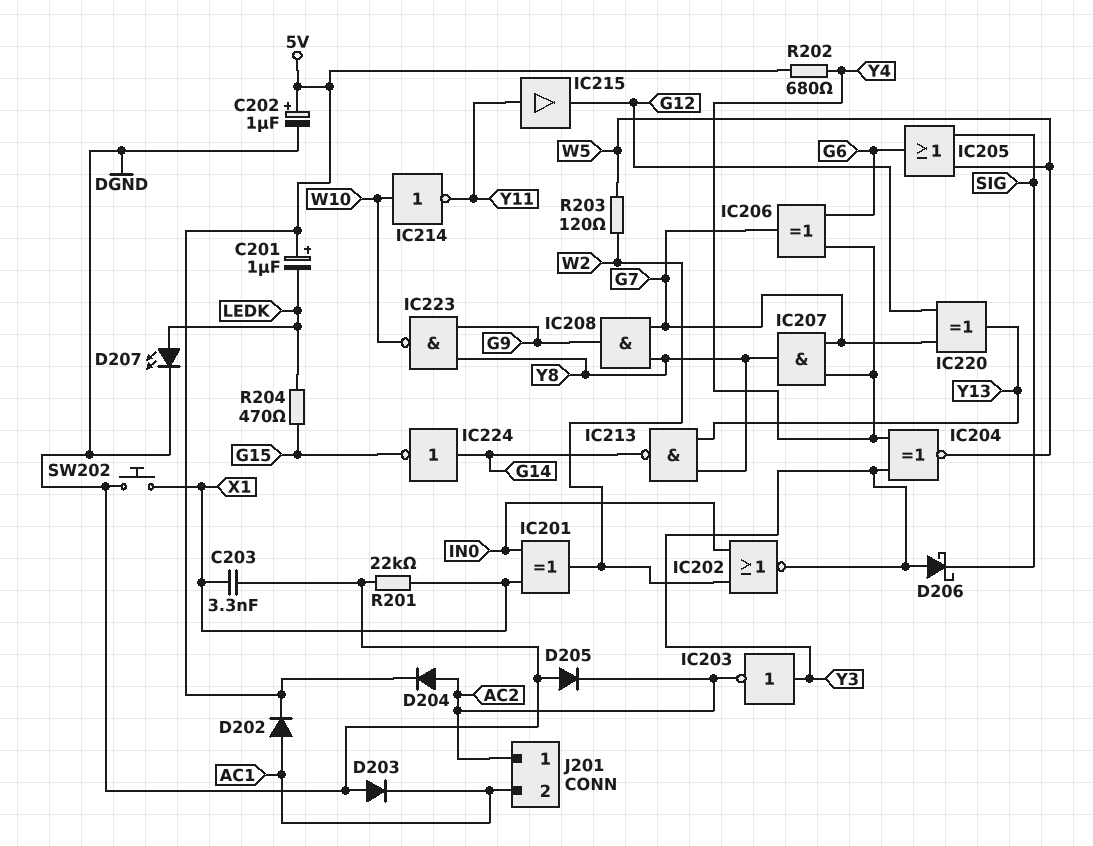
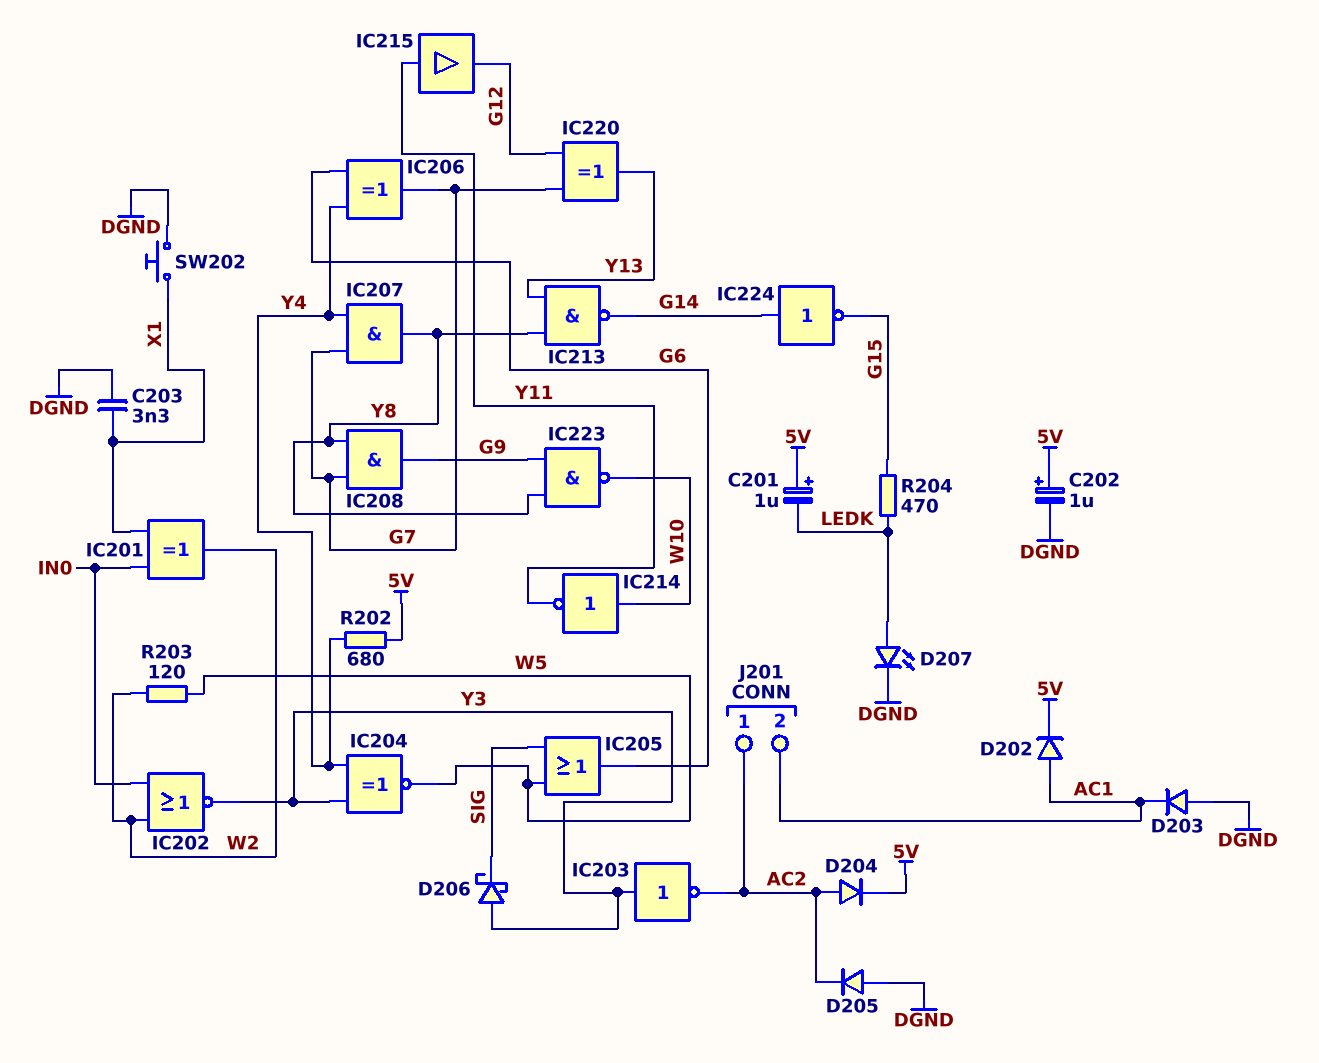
R201: 22k (DGND, X1) -> none

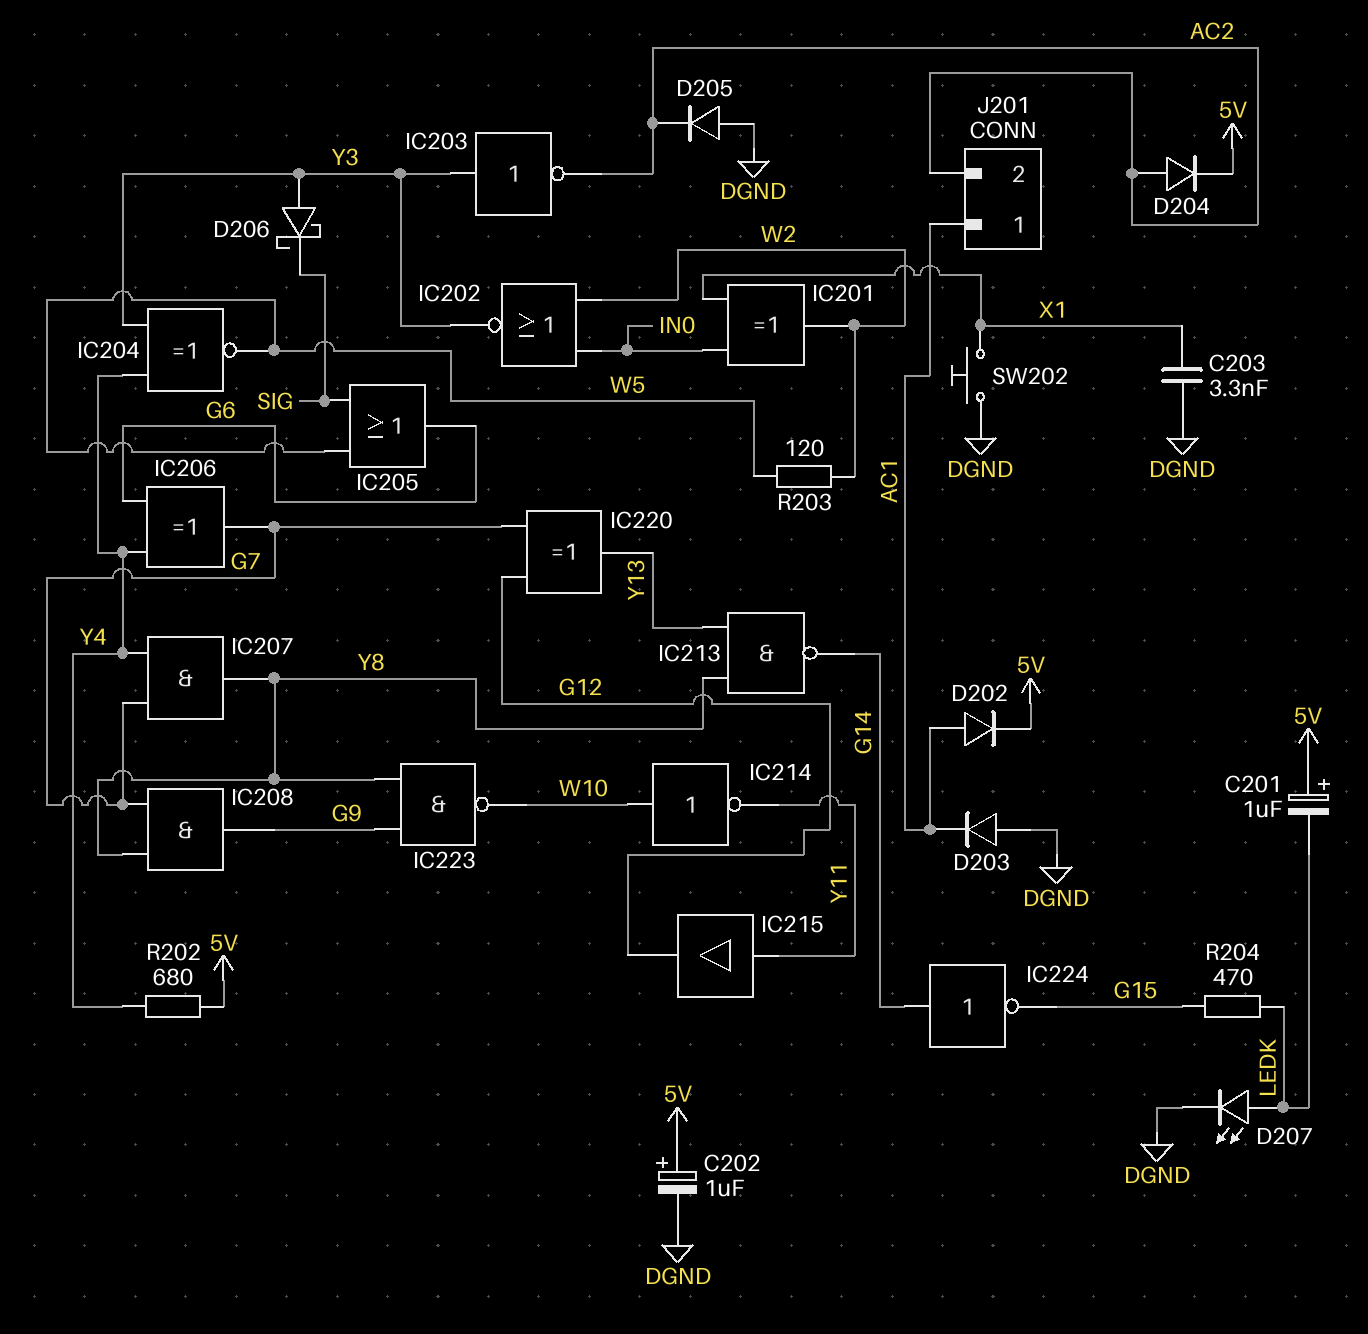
J201 pin 1: AC2 -> AC1
J201 pin 2: AC1 -> AC2

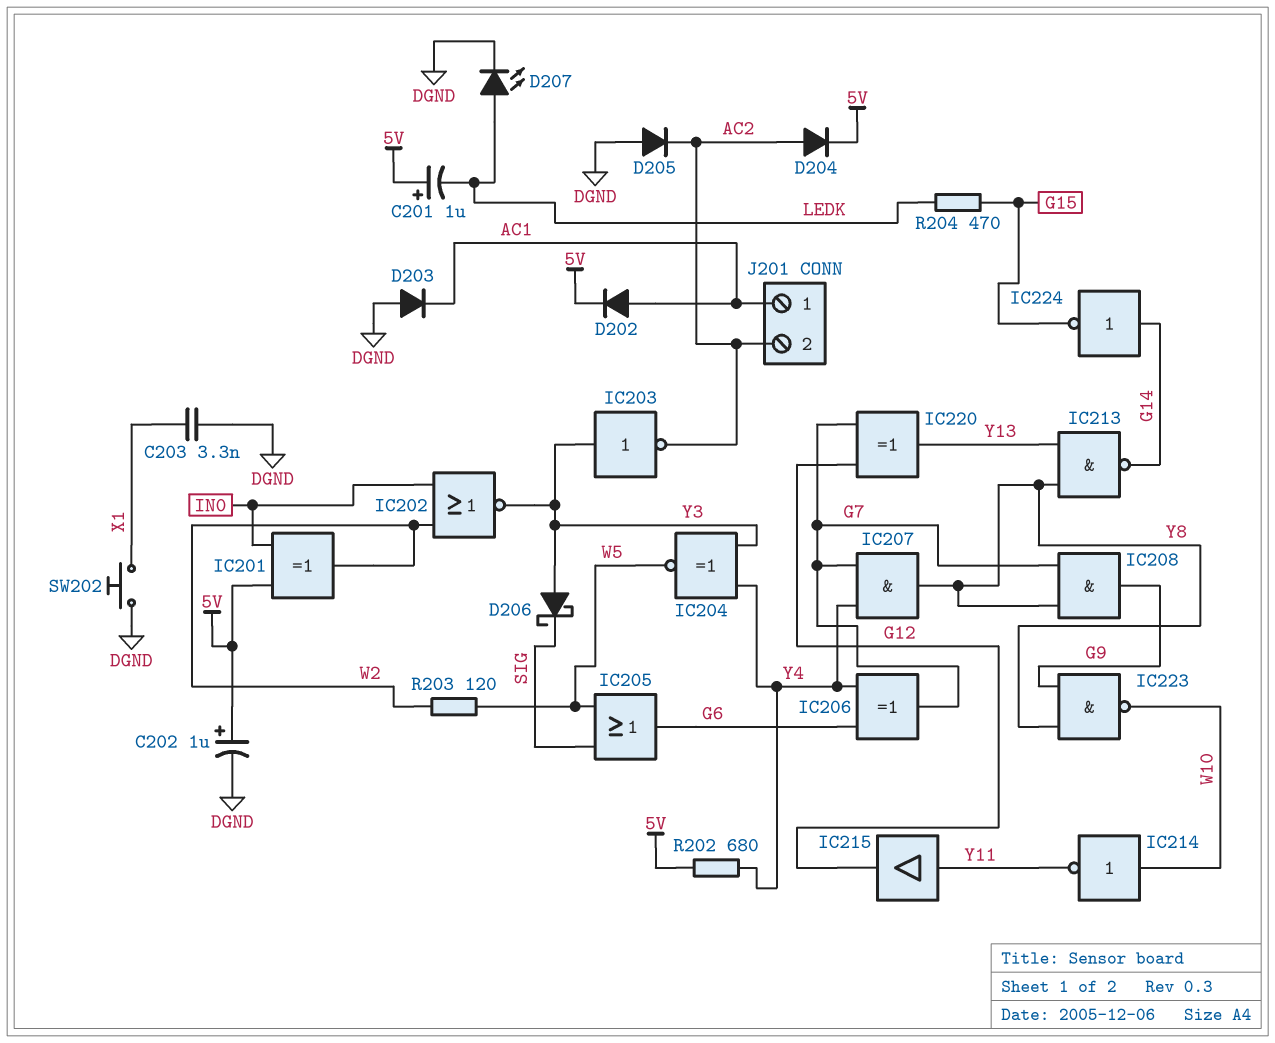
IC201: XOR (in IN0, in X1, out W2) -> XOR (in 5V, in IN0, out W2)

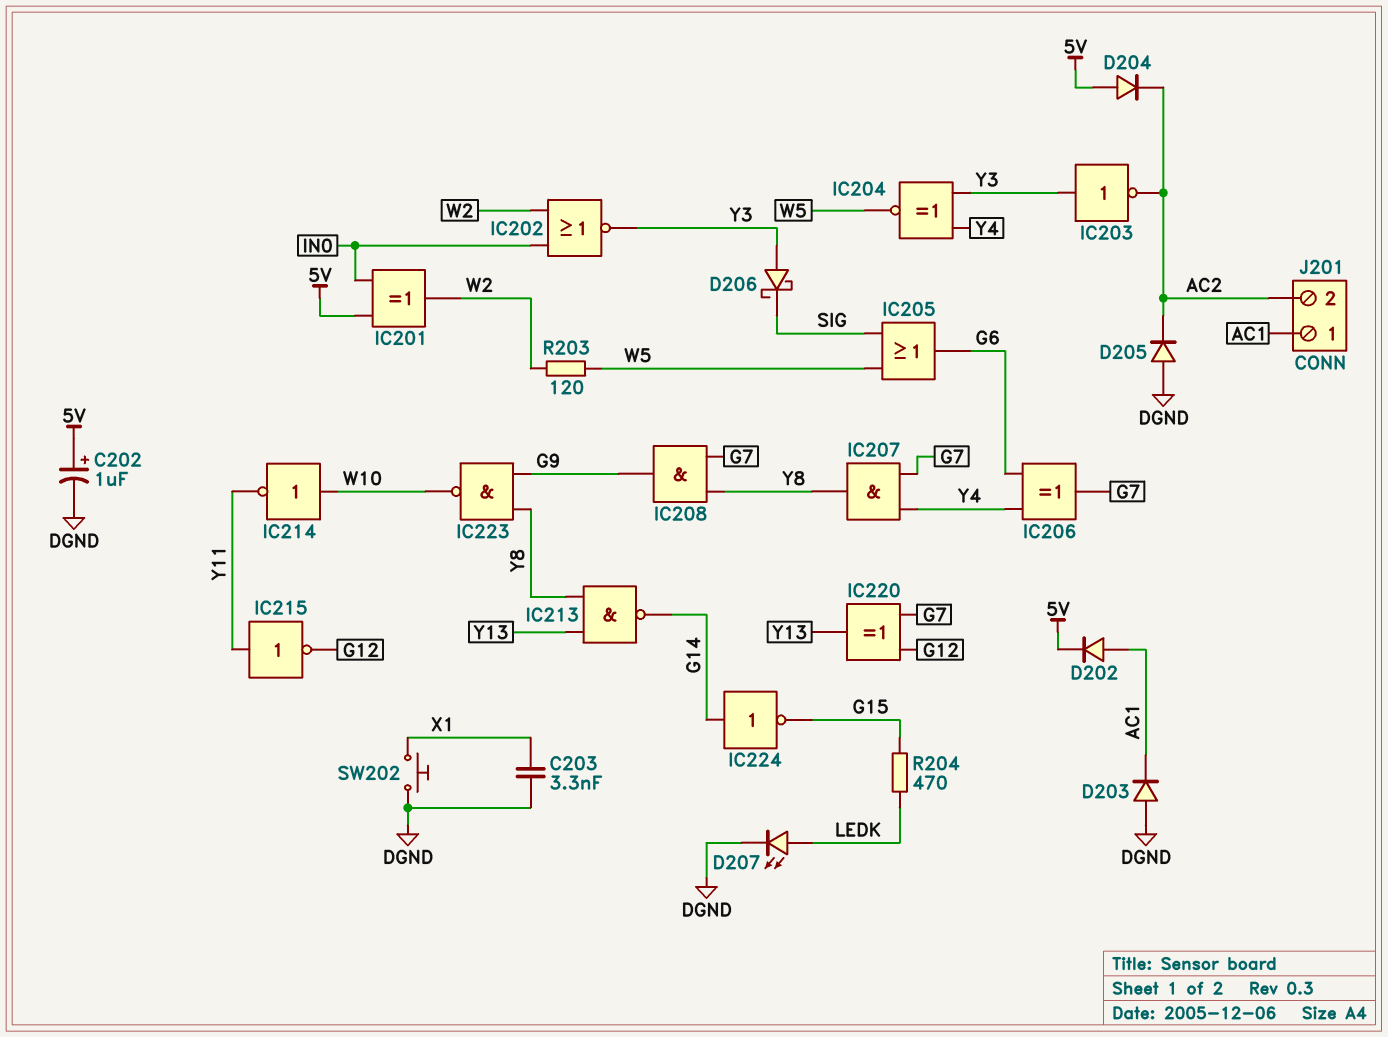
C201: 1uF (plus 5V, minus LEDK) -> none
D204: diode (A AC2, K 5V) -> diode (A 5V, K AC2)
IC215: buffer (in Y11, out G12) -> NOT (in Y11, out G12)
R202: 680 (5V, Y4) -> none

